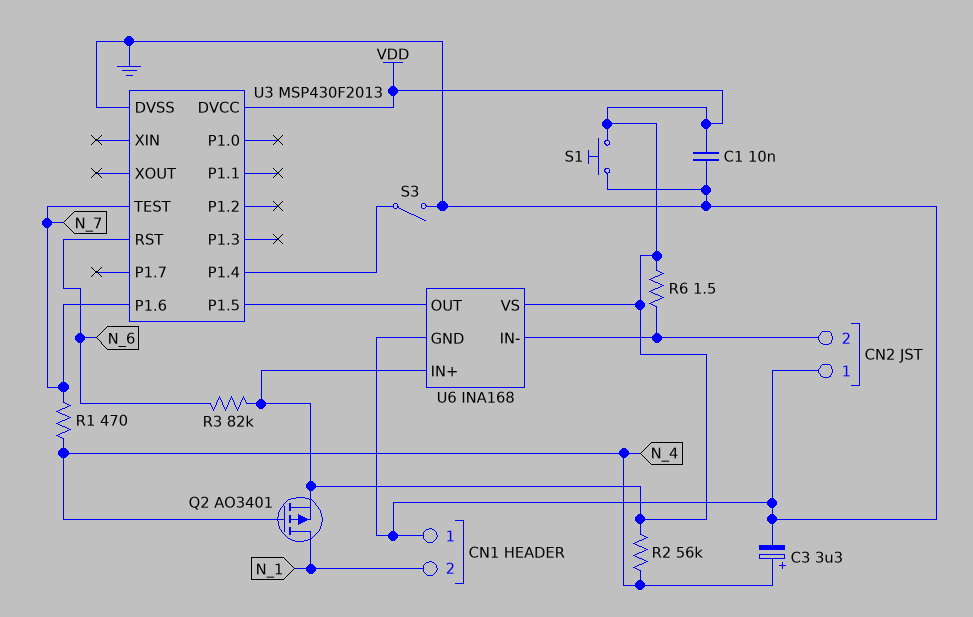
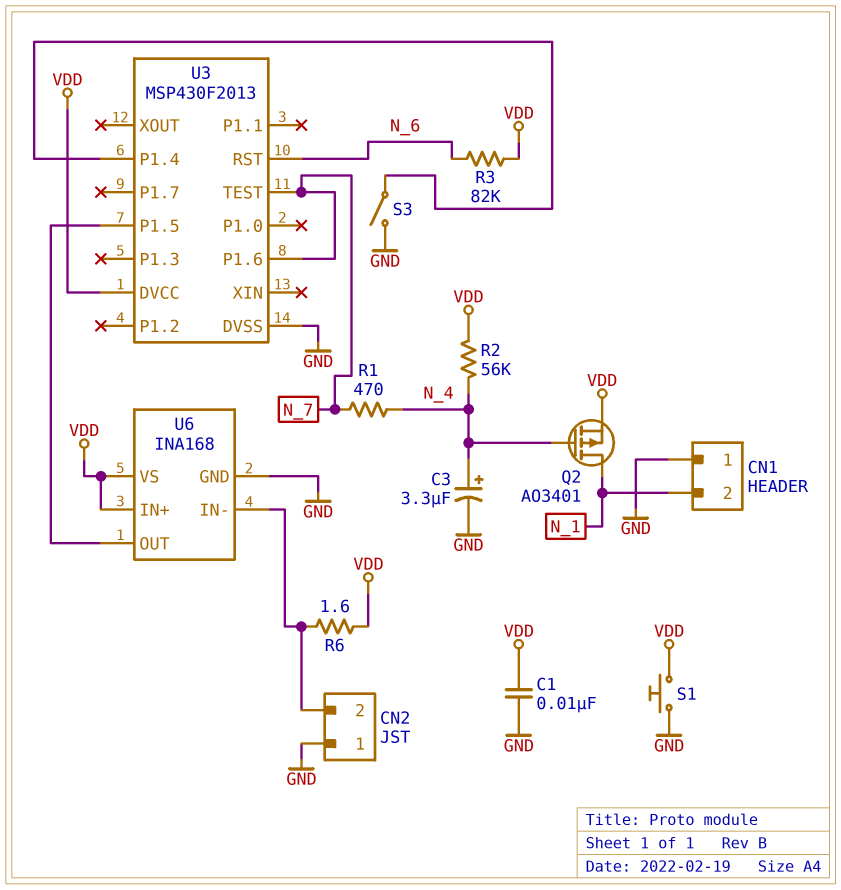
R6: 1.5 (CN2/2, VDD) -> 1.6 (CN2/2, VDD)

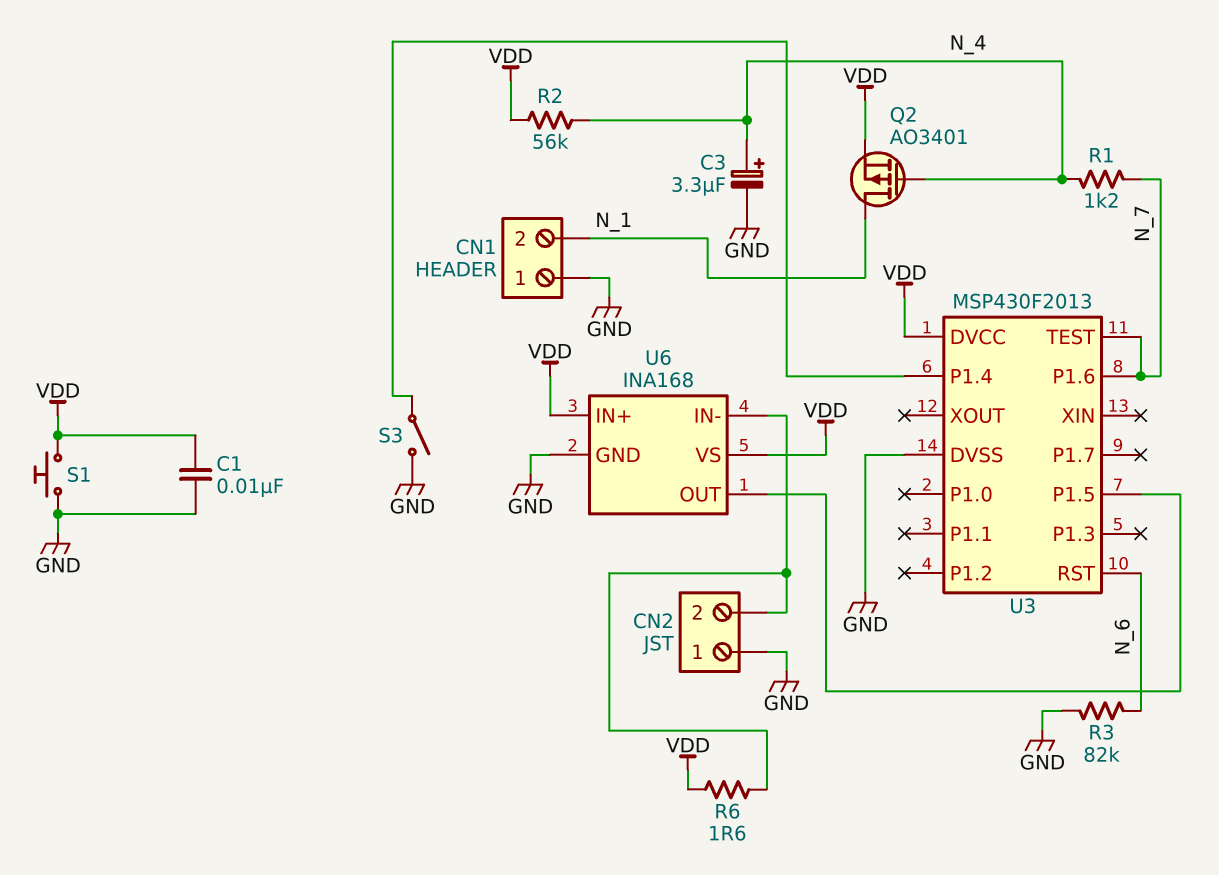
R1: 470 (N_4, N_7) -> 1.2k (N_4, N_7)
R3: 82k (N_6, VDD) -> 82k (GND, N_6)

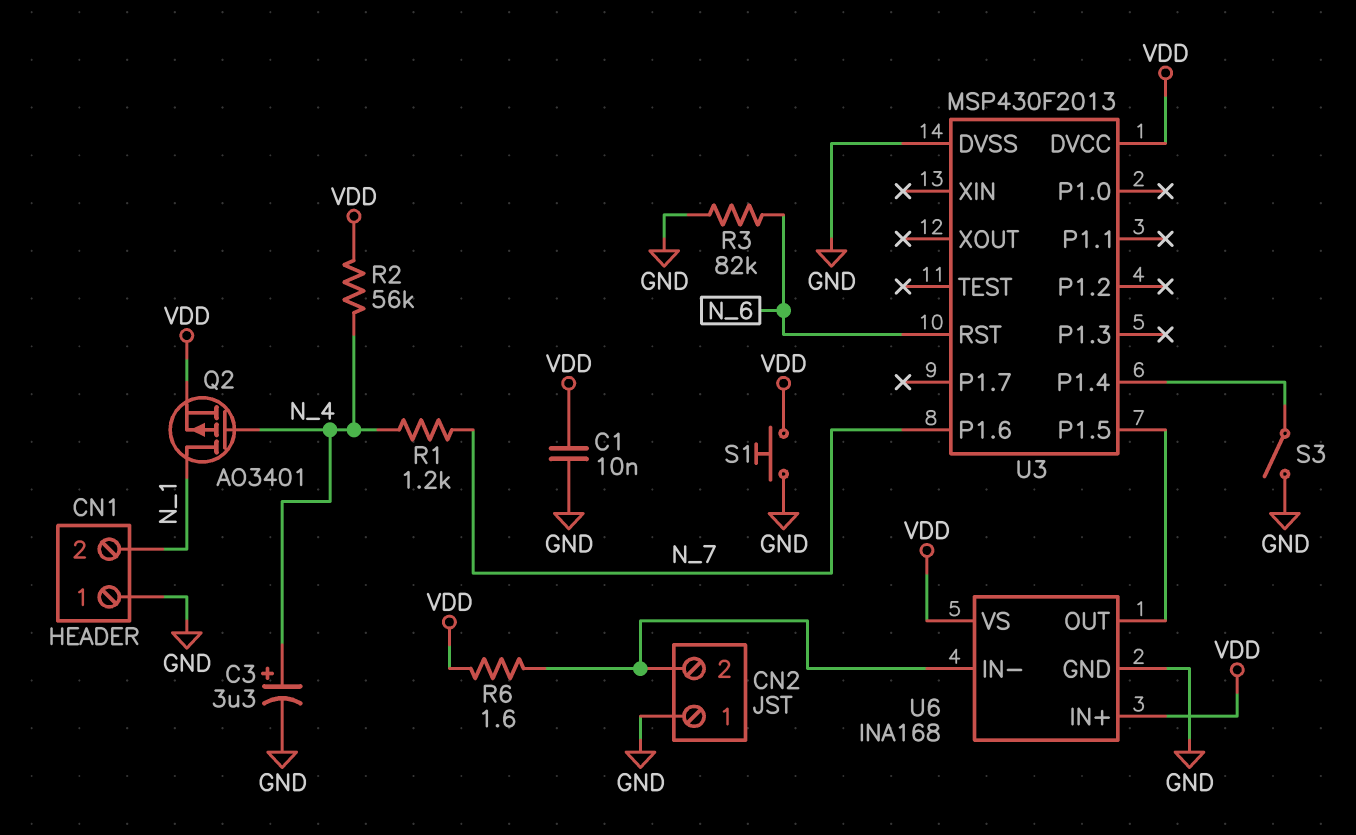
U3 pin TEST: N_7 -> none

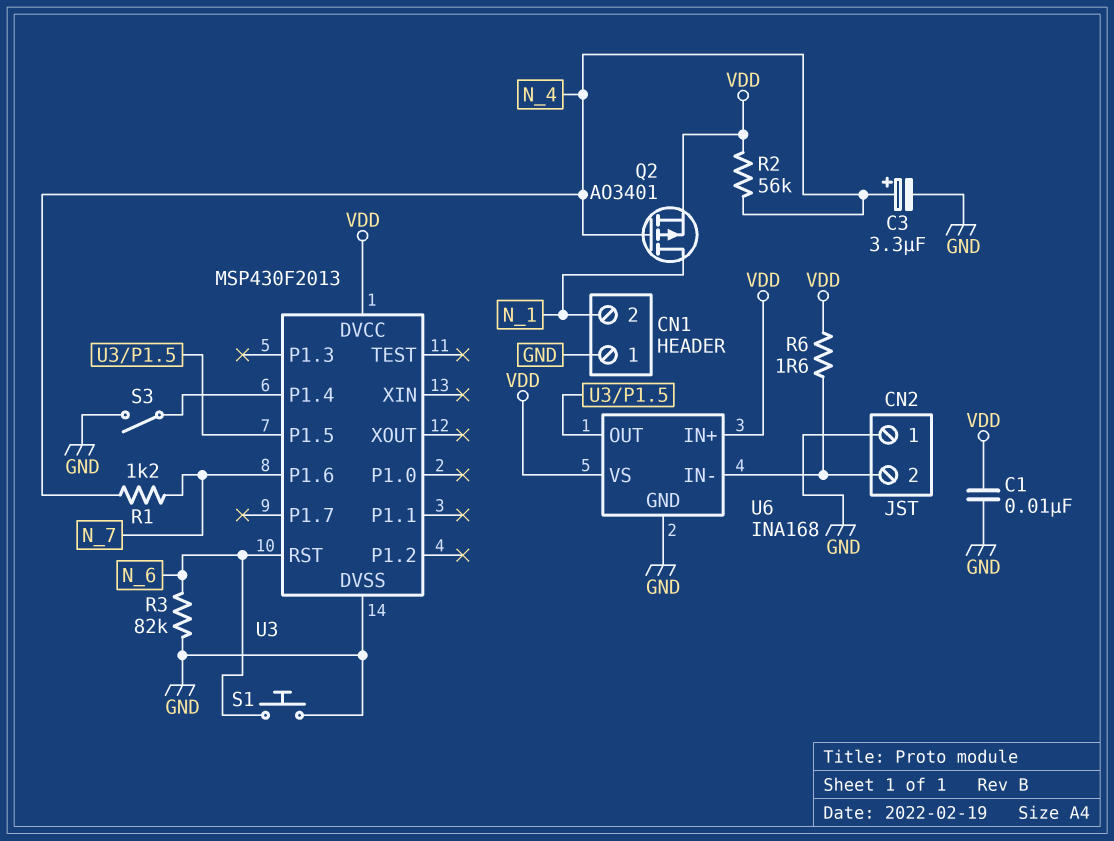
S1: button (GND, VDD) -> button (GND, N_6)

